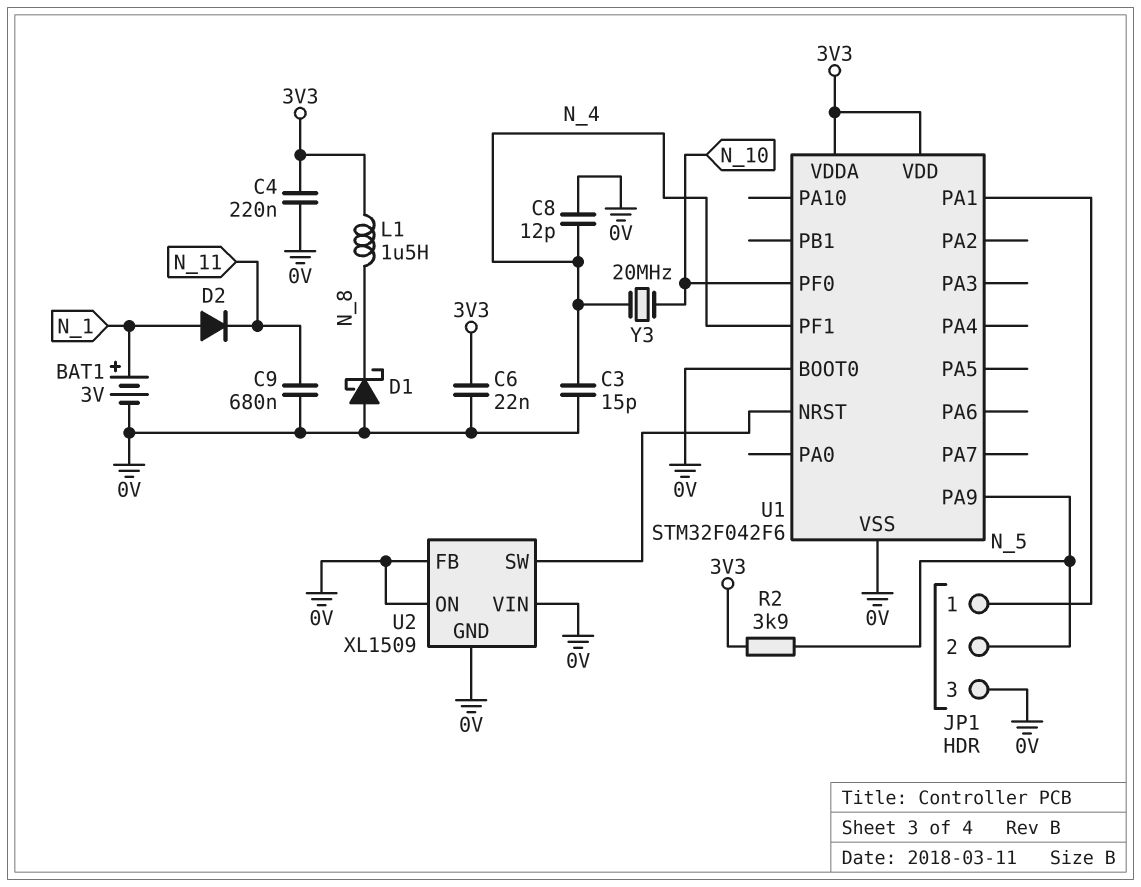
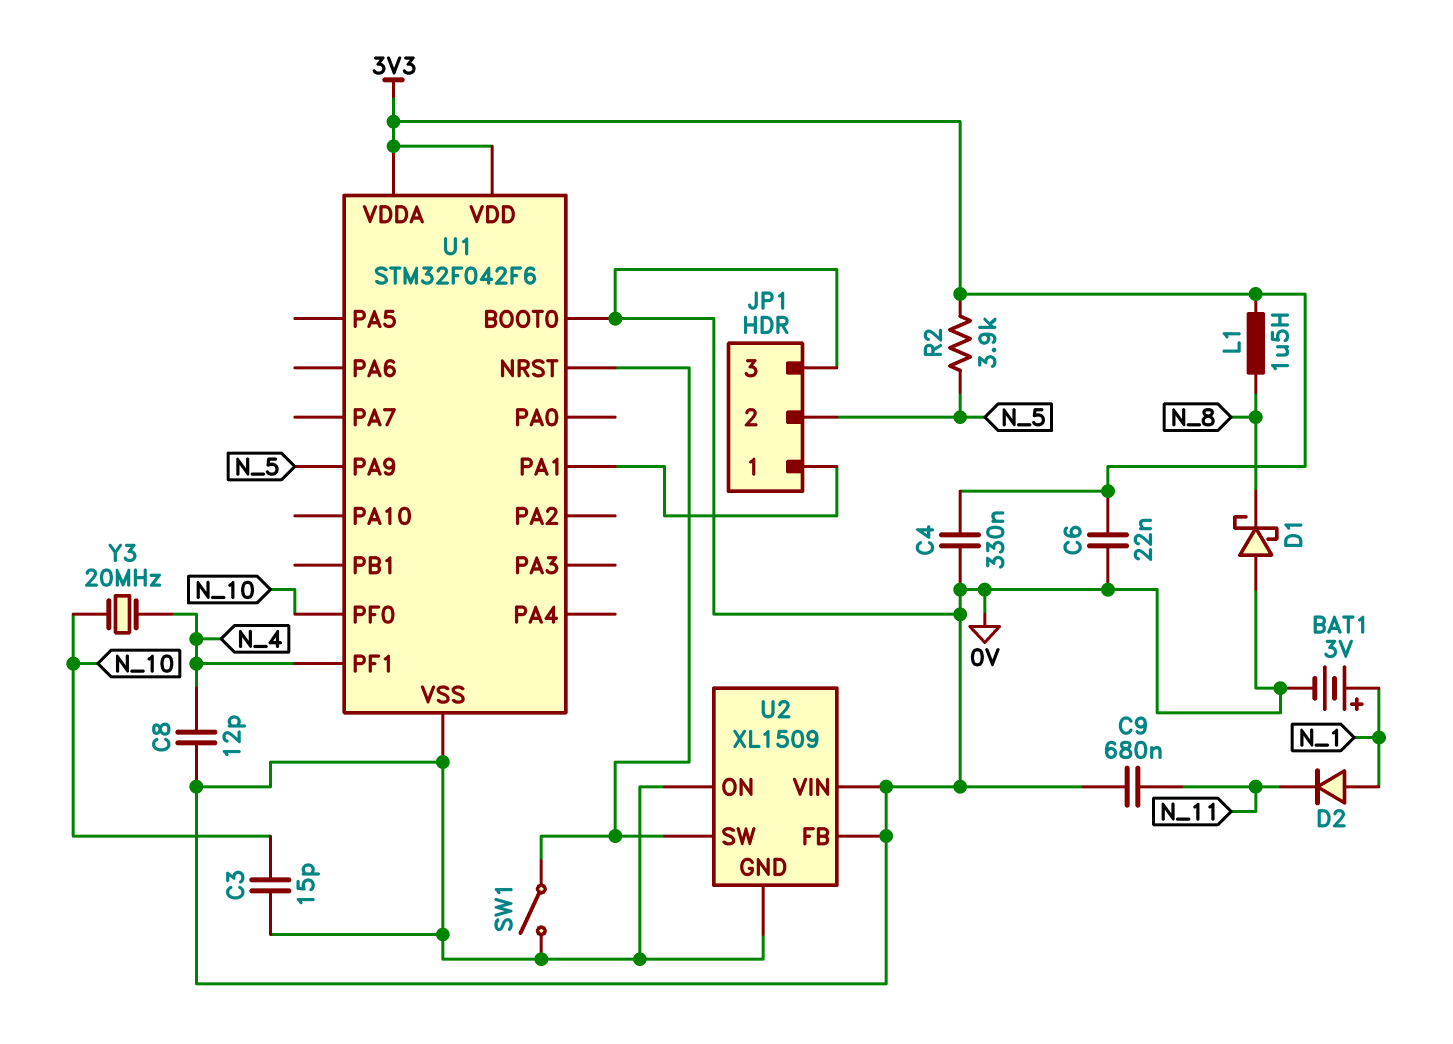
C3: 15pF (0V, N_4) -> 15pF (0V, N_10)
C4: 220nF (0V, 3V3) -> 330nF (0V, 3V3)
SW1: none -> switch (0V, U1/NRST)

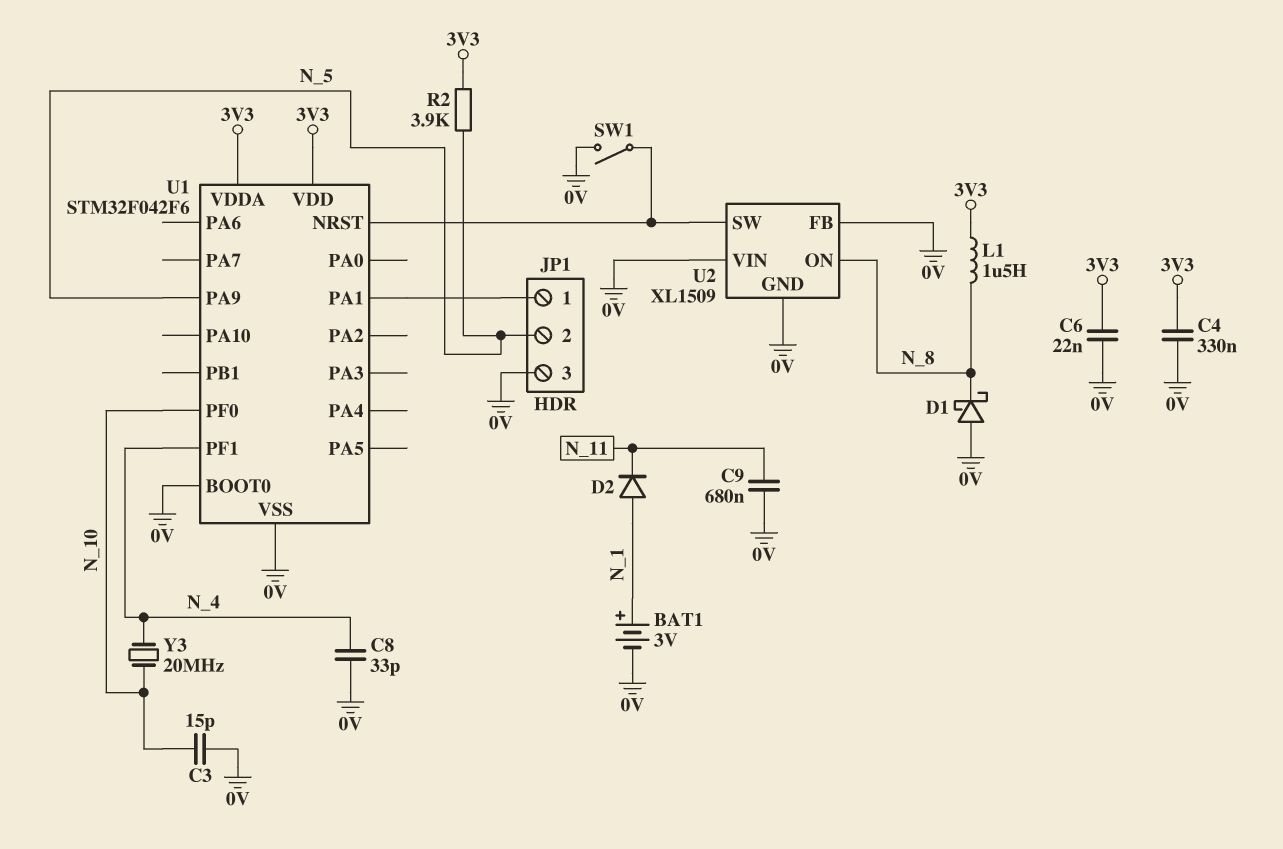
C8: 12pF (0V, N_4) -> 33pF (0V, N_4)
U2 pin ON: 0V -> N_8

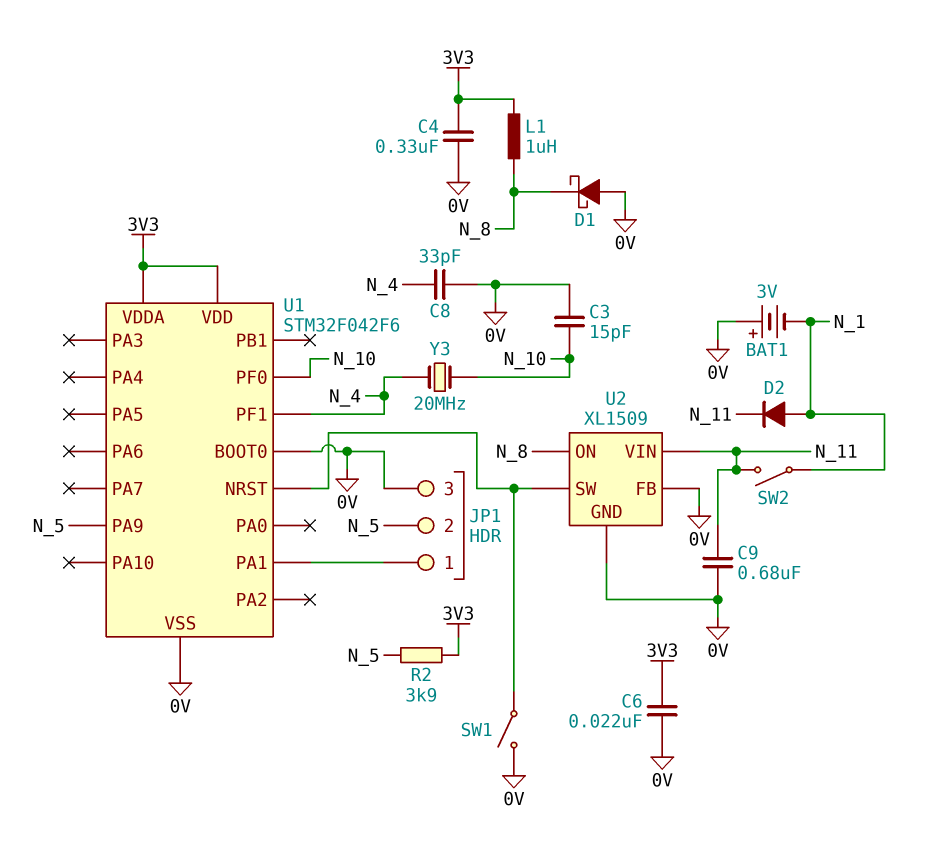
BAT1: 3V (plus N_1, minus 0V) -> 3V (plus 0V, minus N_1)
L1: 1.5uH (3V3, N_8) -> 1uH (3V3, N_8)
SW2: none -> switch (N_1, N_11)
U2 pin VIN: 0V -> N_11

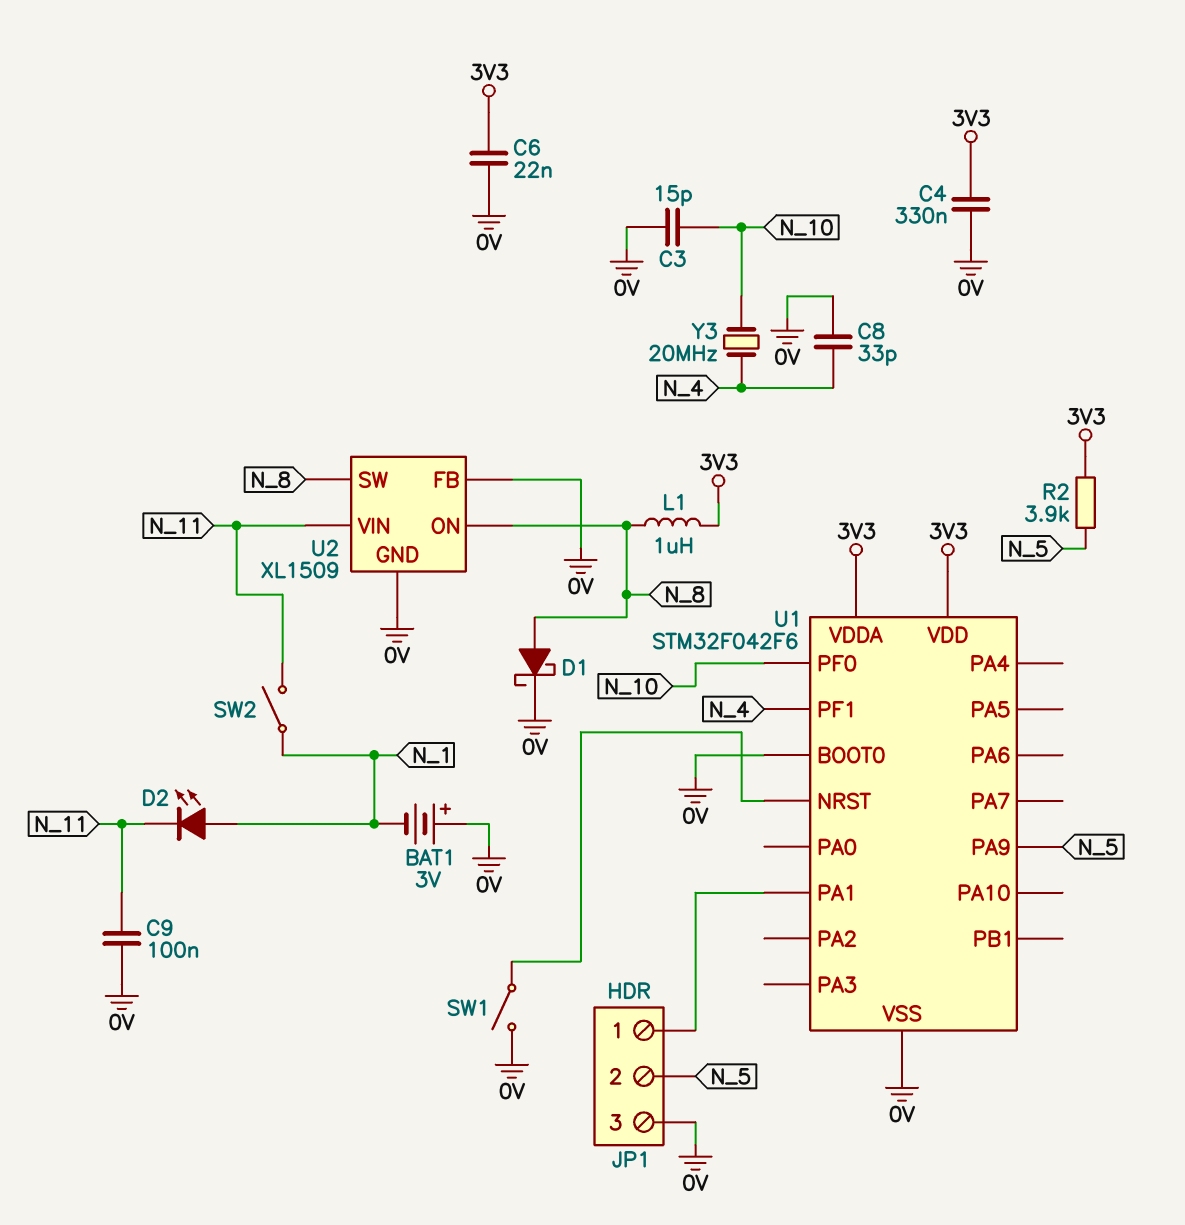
C9: 680nF (0V, N_11) -> 100nF (0V, N_11)
D1: schottky (A 0V, K N_8) -> schottky (A N_8, K 0V)
D2: diode (A N_1, K N_11) -> LED (A N_1, K N_11)
U2 pin SW: U1/NRST -> N_8

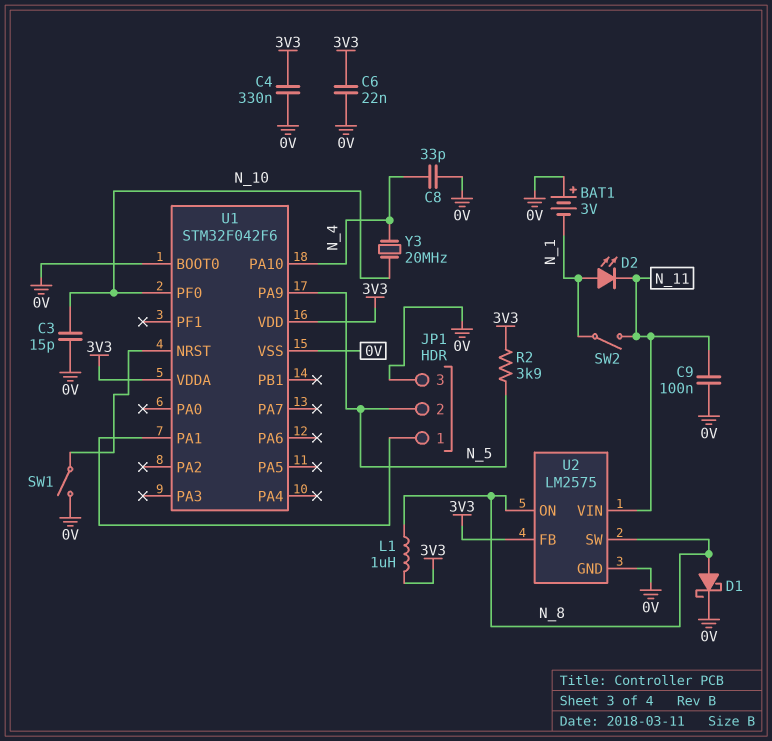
U1 pin PA10: none -> N_4
U1 pin PF1: N_4 -> none
U2: XL1509 -> LM2575
U2 pin FB: 0V -> 3V3

